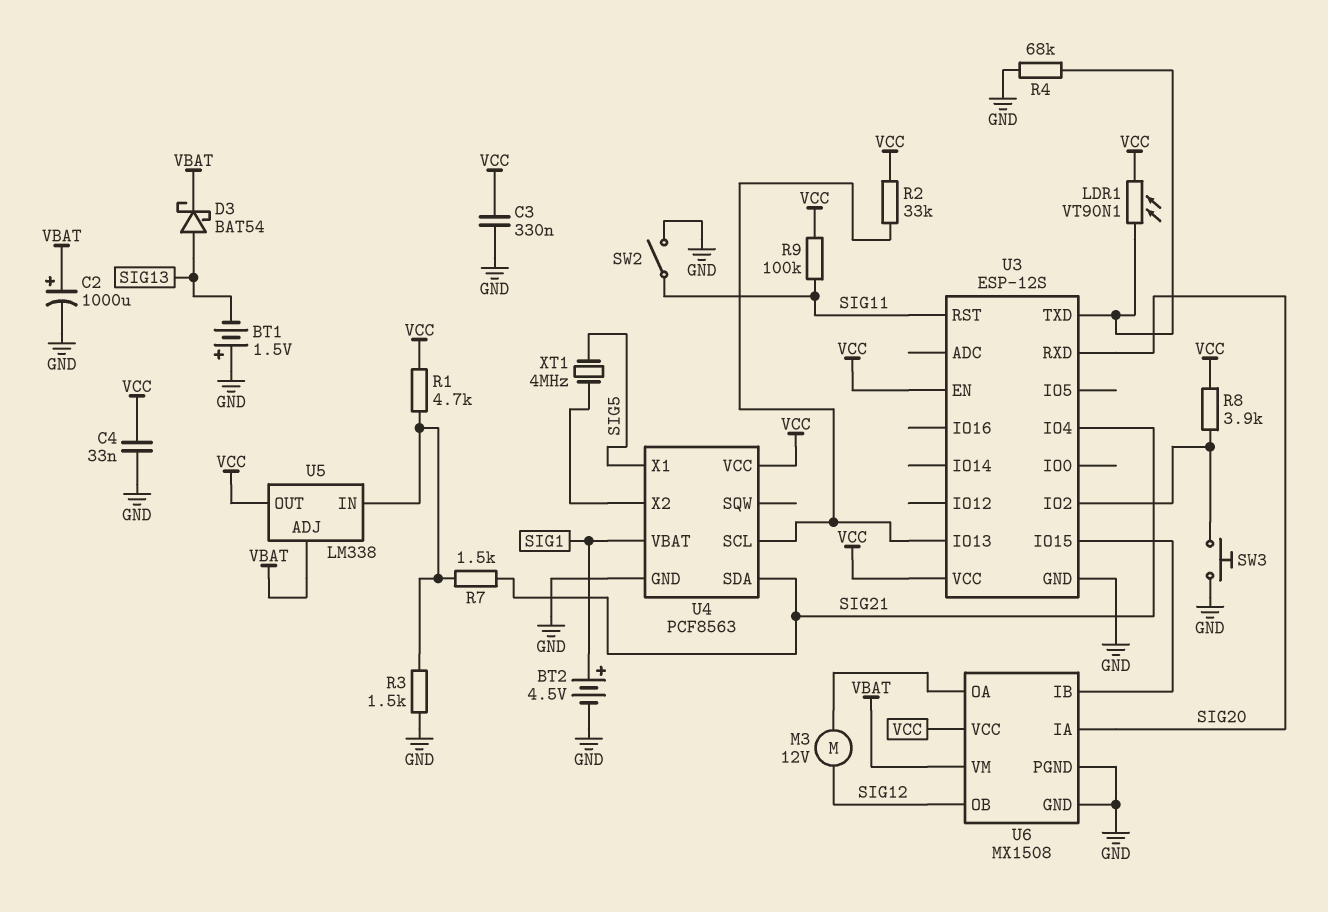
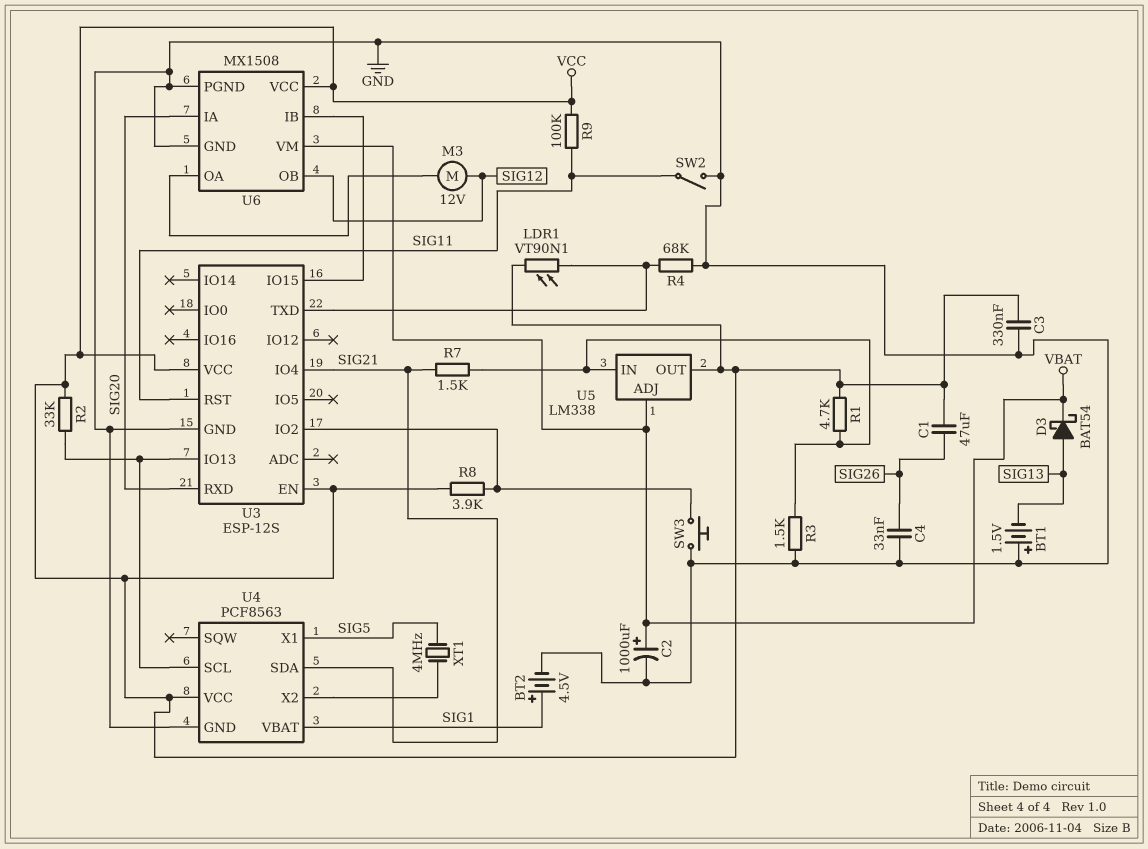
C1: none -> 47uF (SIG26, VCC)
C4: 33nF (GND, VCC) -> 33nF (GND, SIG26)

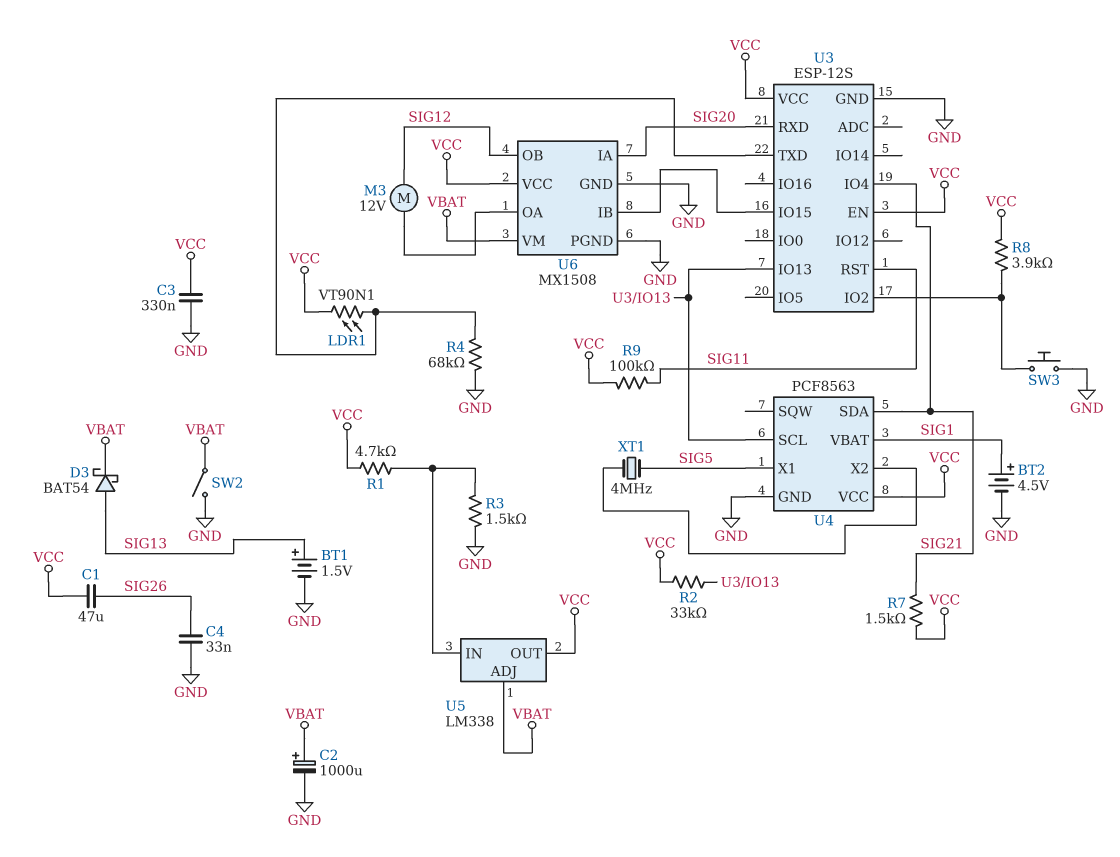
BT1: 1.5V (plus GND, minus SIG13) -> 1.5V (plus SIG13, minus GND)
R7: 1.5k (SIG21, U5/IN) -> 1.5k (SIG21, VCC)
SW2: switch (GND, SIG11) -> switch (GND, VBAT)

